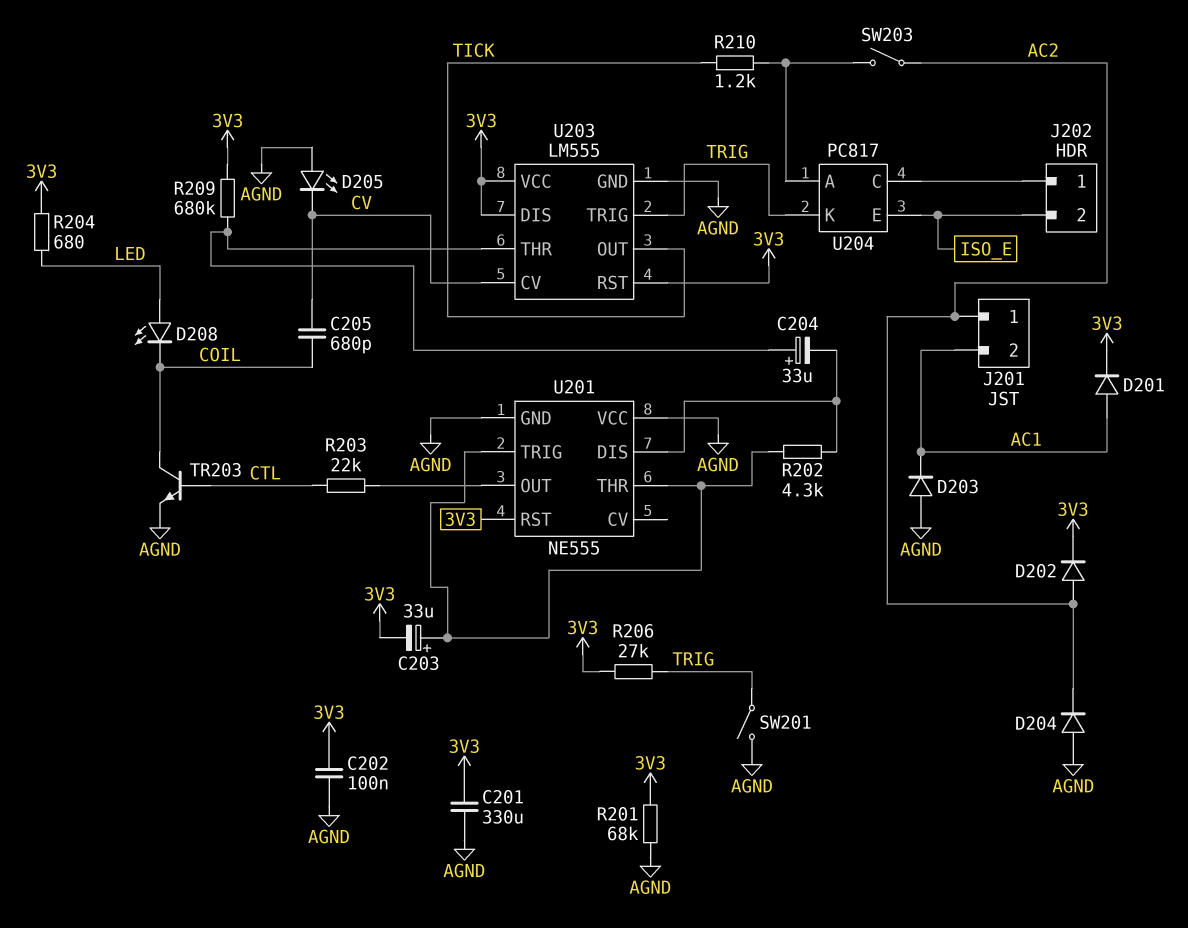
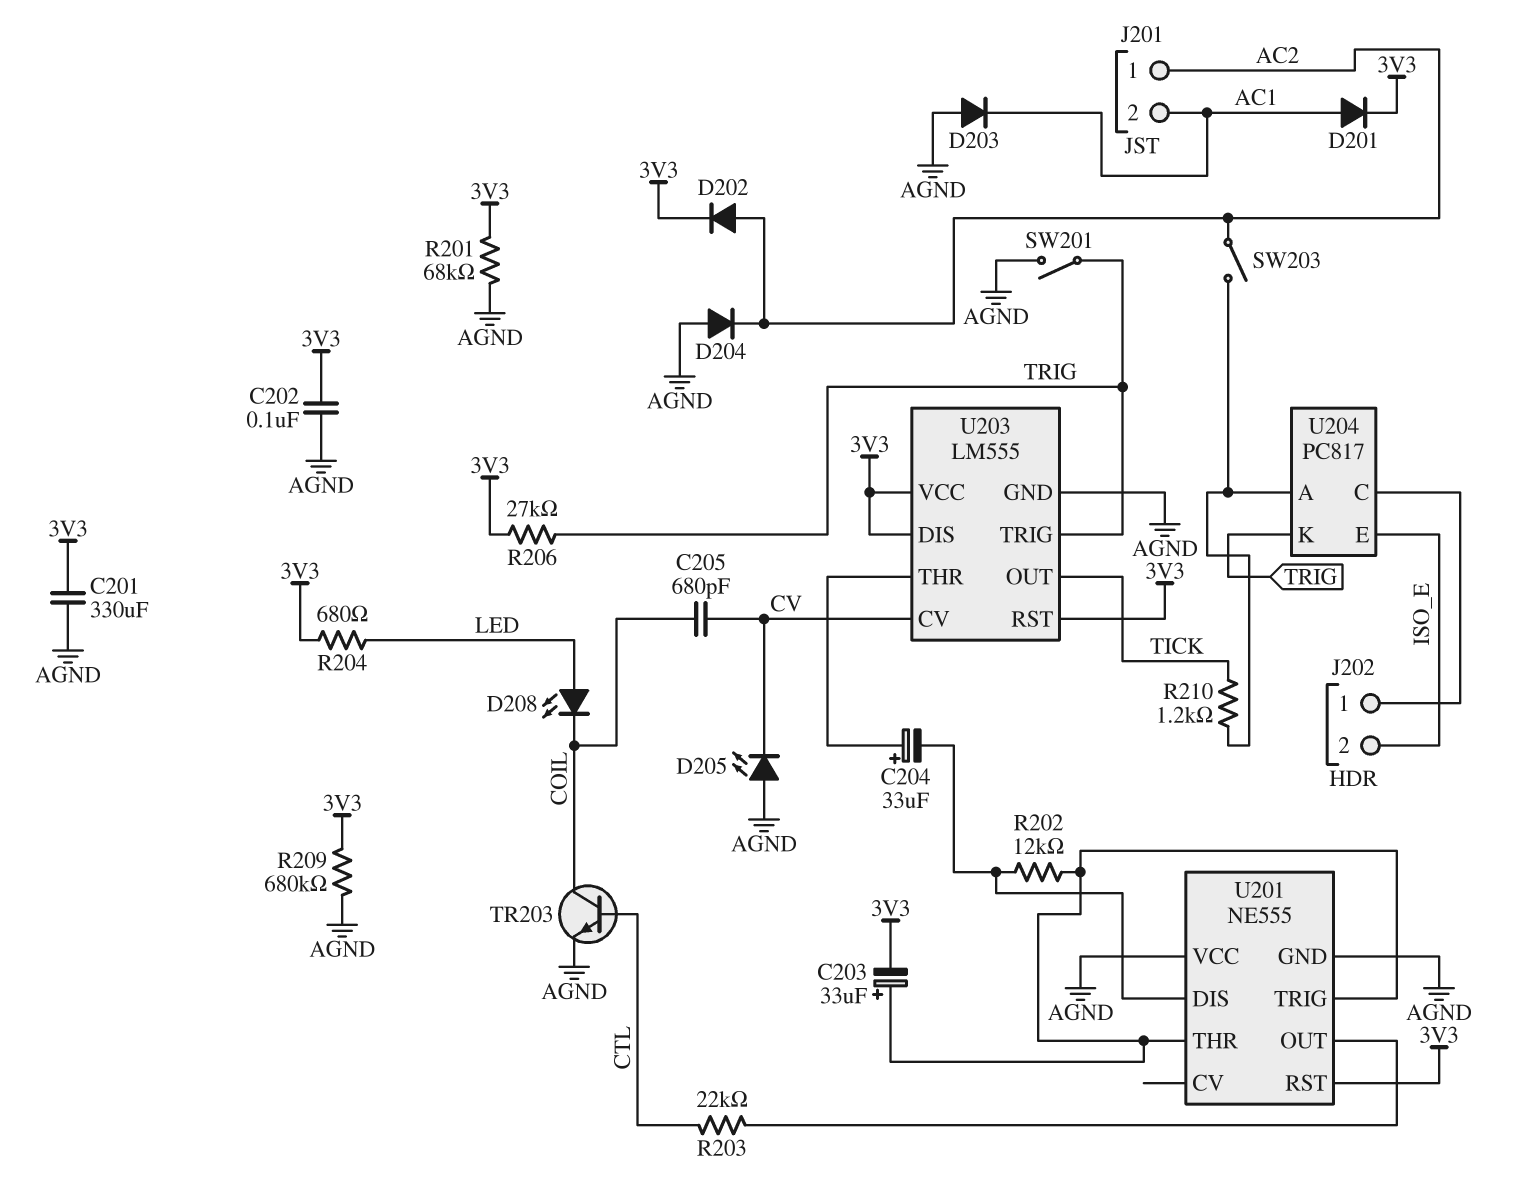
R202: 4.3k (U201/DIS, U201/THR) -> 12k (U201/DIS, U201/THR)
R209: 680k (3V3, U203/THR) -> 680k (3V3, AGND)

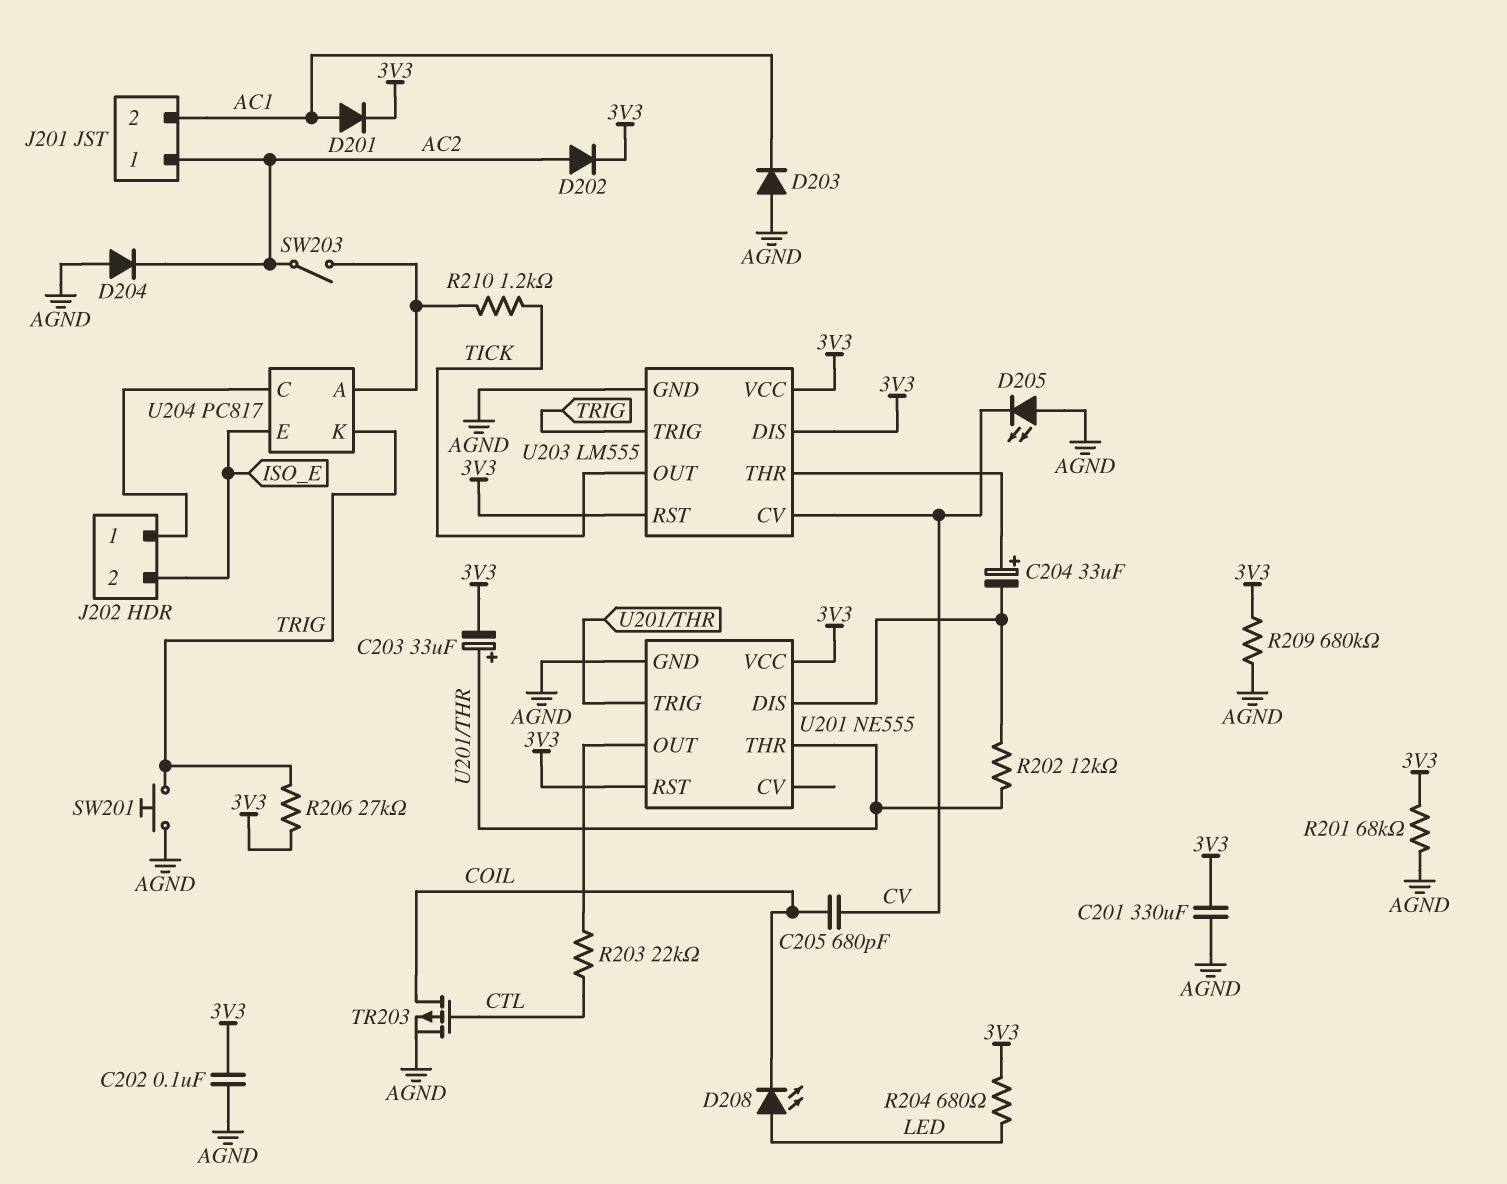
SW201: switch (AGND, TRIG) -> button (AGND, TRIG)
TR203: NPN (B CTL, C COIL, E AGND) -> PMOS (G CTL, D COIL, S AGND)
U201 pin VCC: AGND -> 3V3

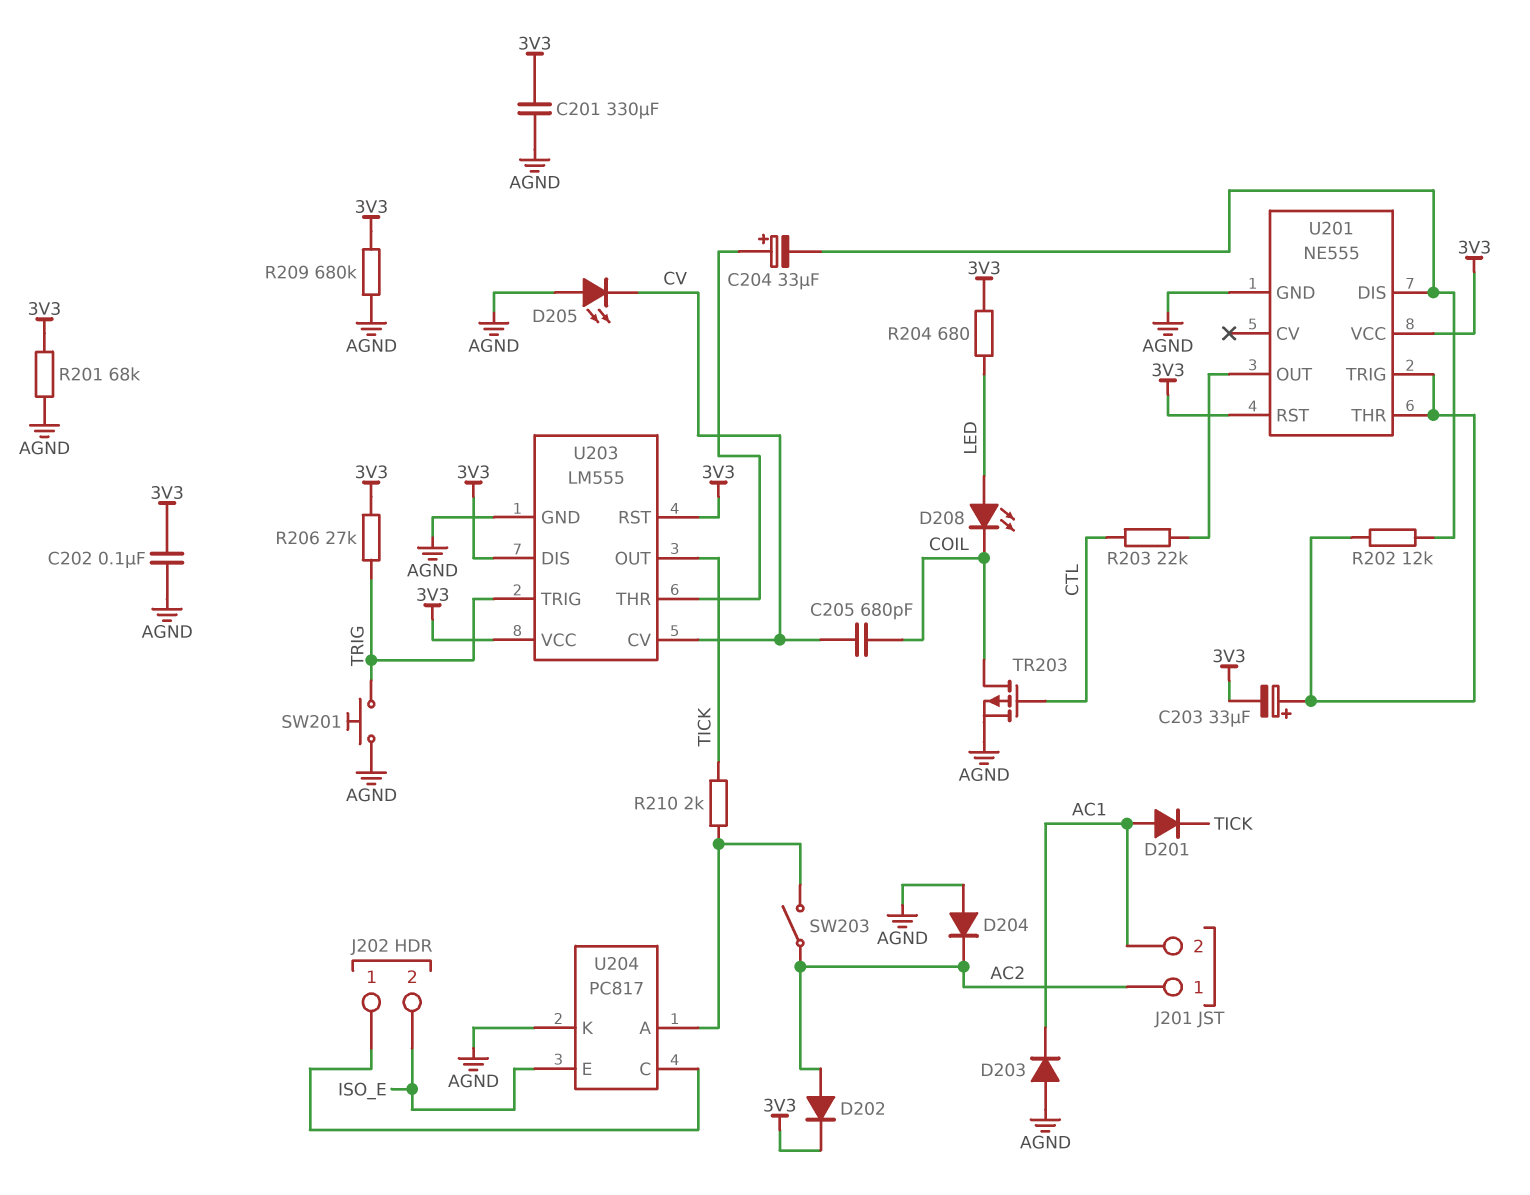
D201: diode (A AC1, K 3V3) -> diode (A AC1, K TICK)
R210: 1.2k (TICK, U204/A) -> 2k (TICK, U204/A)
U204 pin K: TRIG -> AGND

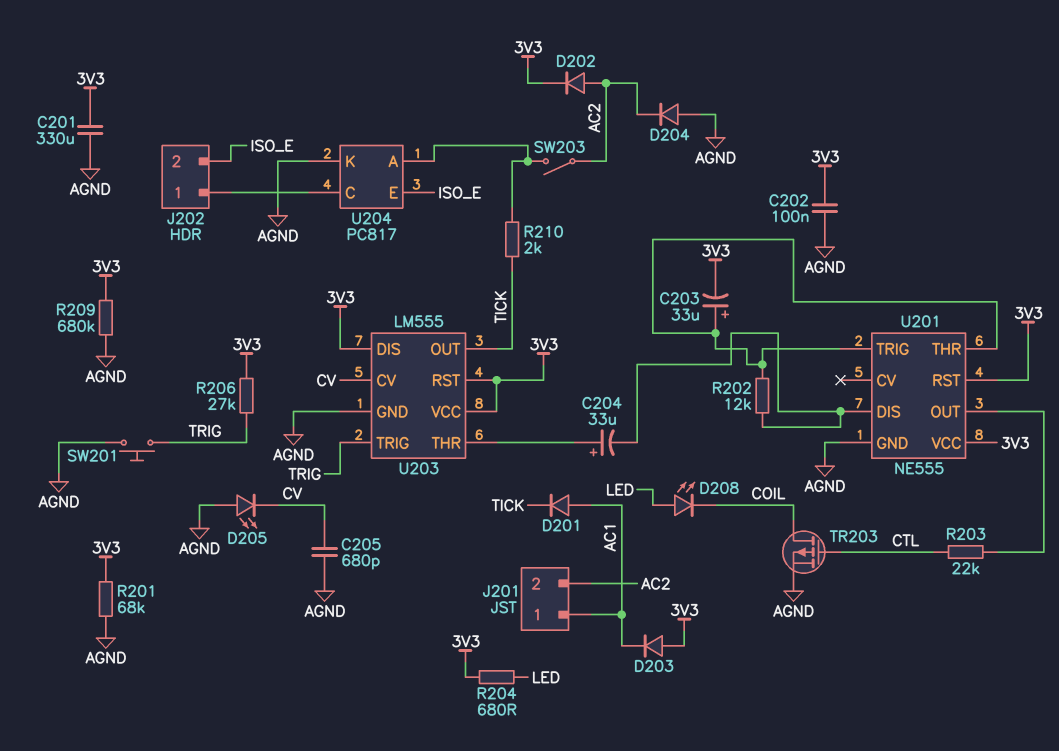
C205: 680pF (COIL, CV) -> 680pF (AGND, CV)
D203: diode (A AGND, K AC1) -> diode (A 3V3, K AC1)
J201 pin 1: AC2 -> AC1
J201 pin 2: AC1 -> AC2

